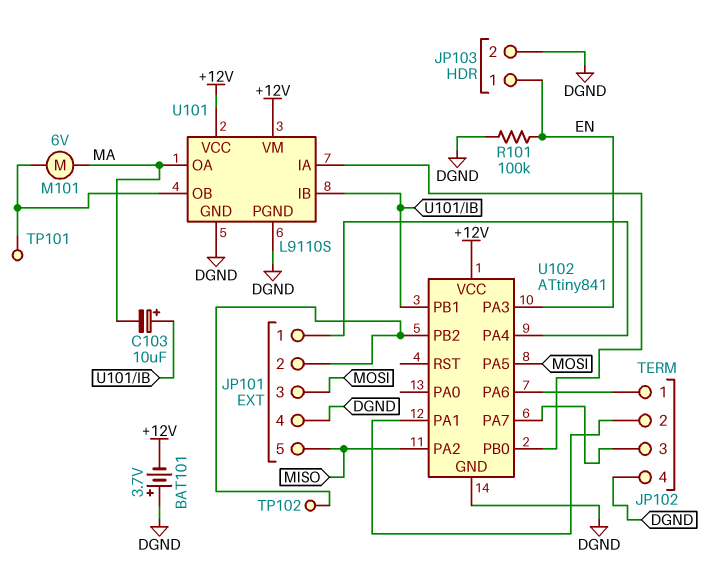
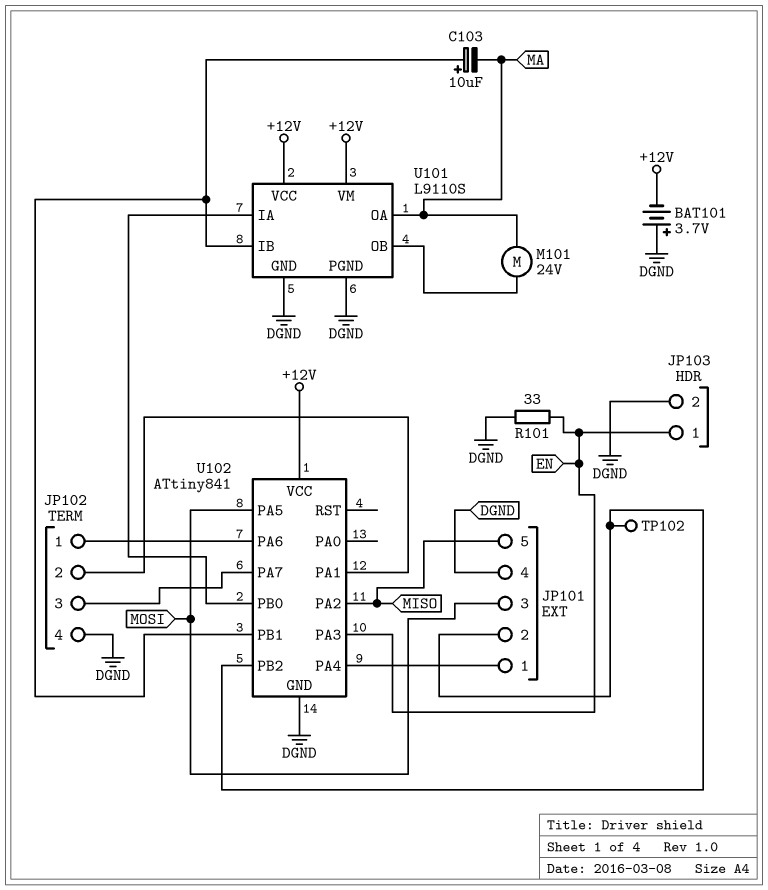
M101: motor 6V (MA, U101/OB) -> motor 24V (MA, U101/OB)
R101: 100k (DGND, EN) -> 33 (DGND, EN)
TP101: test point (U101/OB) -> none

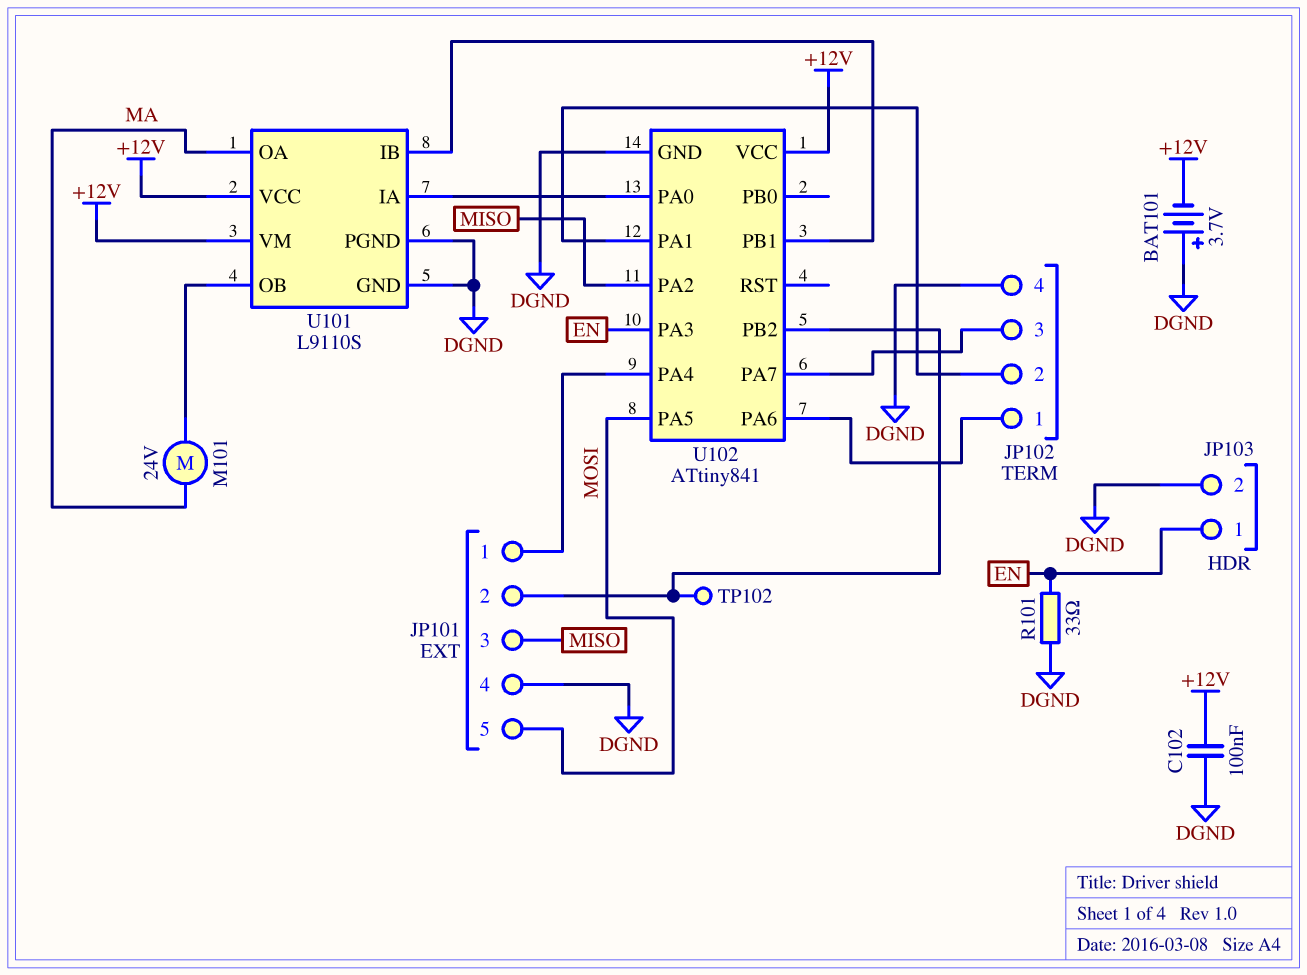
C102: none -> 100nF (+12V, DGND)
C103: 10uF (plus U101/IB, minus MA) -> none
JP101 pin 3: MOSI -> MISO
JP101 pin 5: MISO -> MOSI
U102 pin PA0: none -> U101/IA
U102 pin PB0: U101/IA -> none

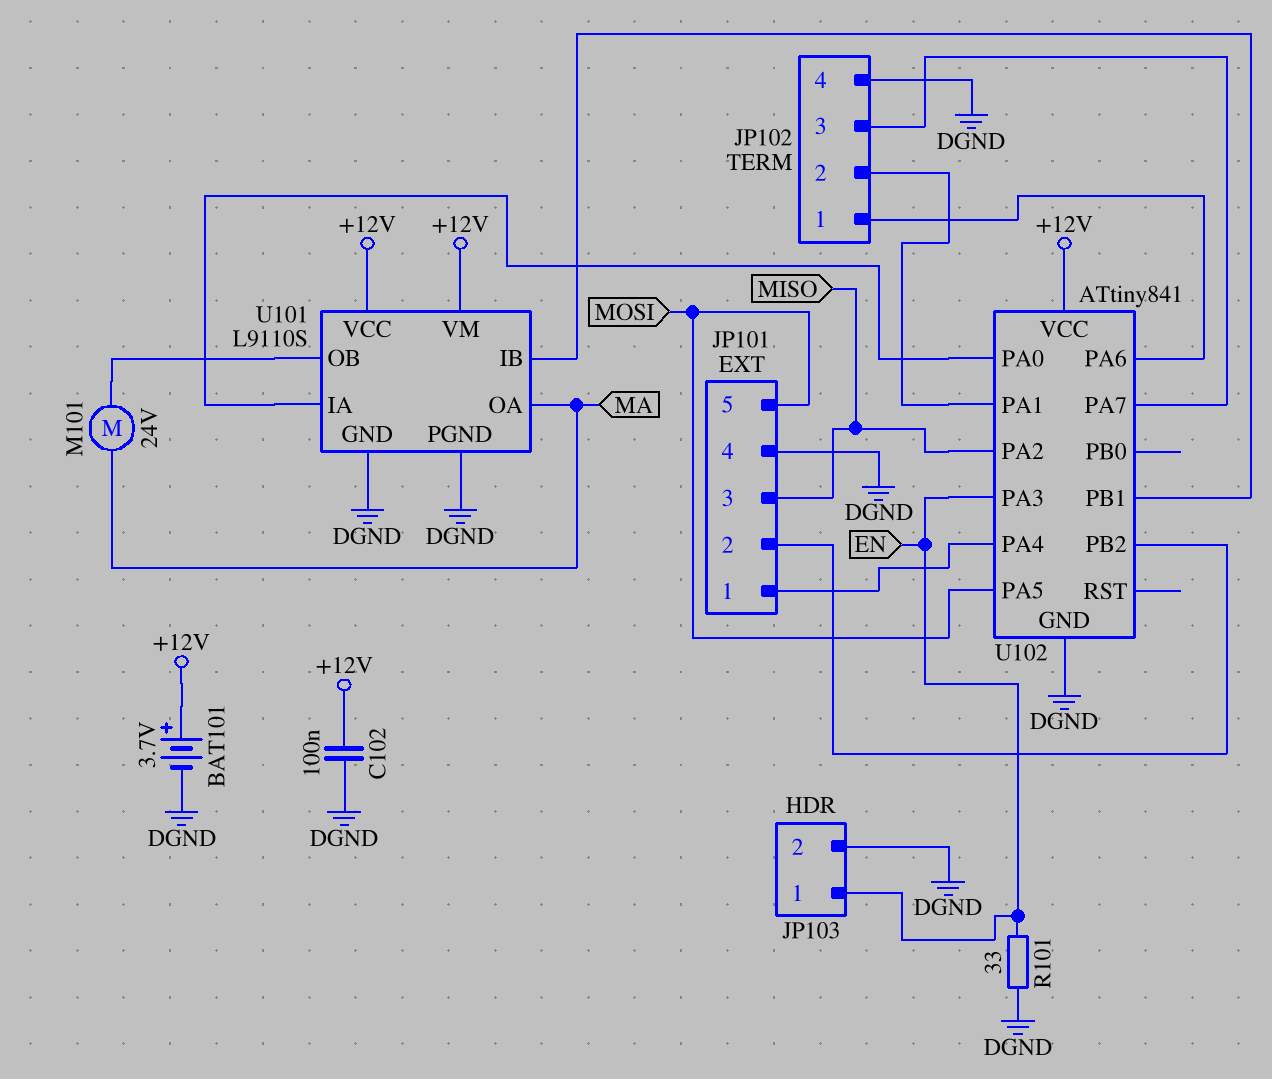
BAT101: 3.7V (plus DGND, minus +12V) -> 3.7V (plus +12V, minus DGND)
TP102: test point (JP101/2) -> none

